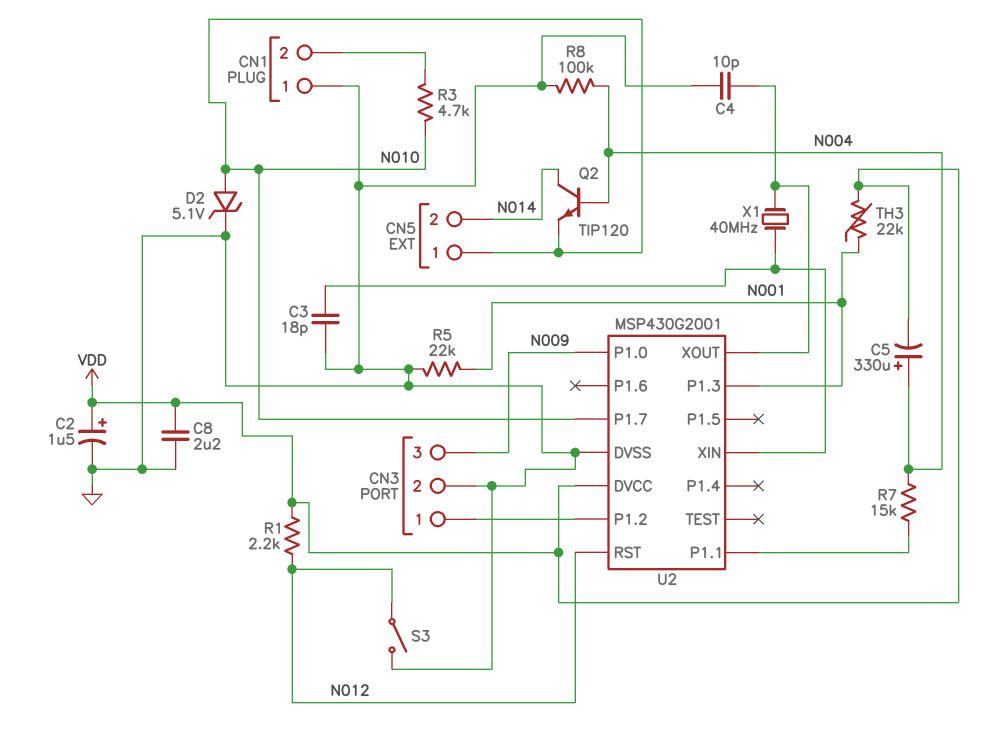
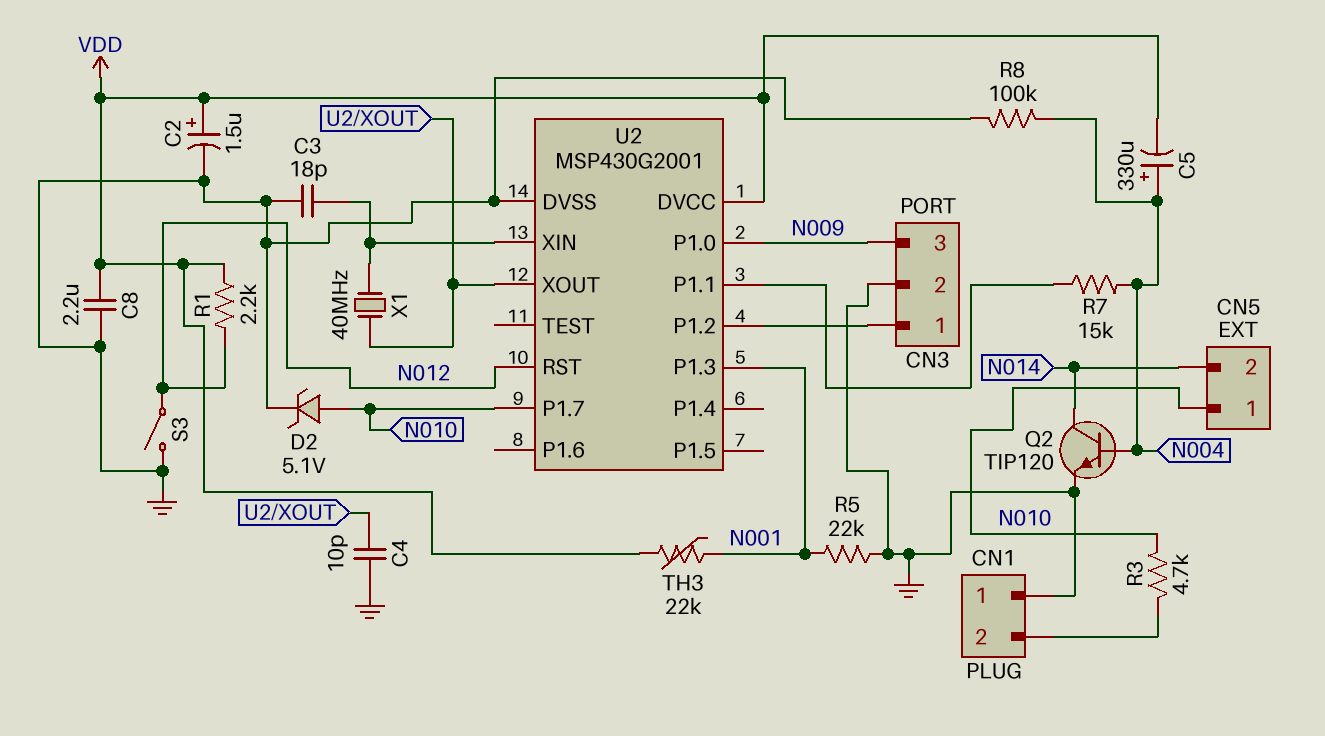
Q2: NPN TIP120 (B N004, C N014, E N010) -> NPN TIP120 (B N004, C N014, E GND)

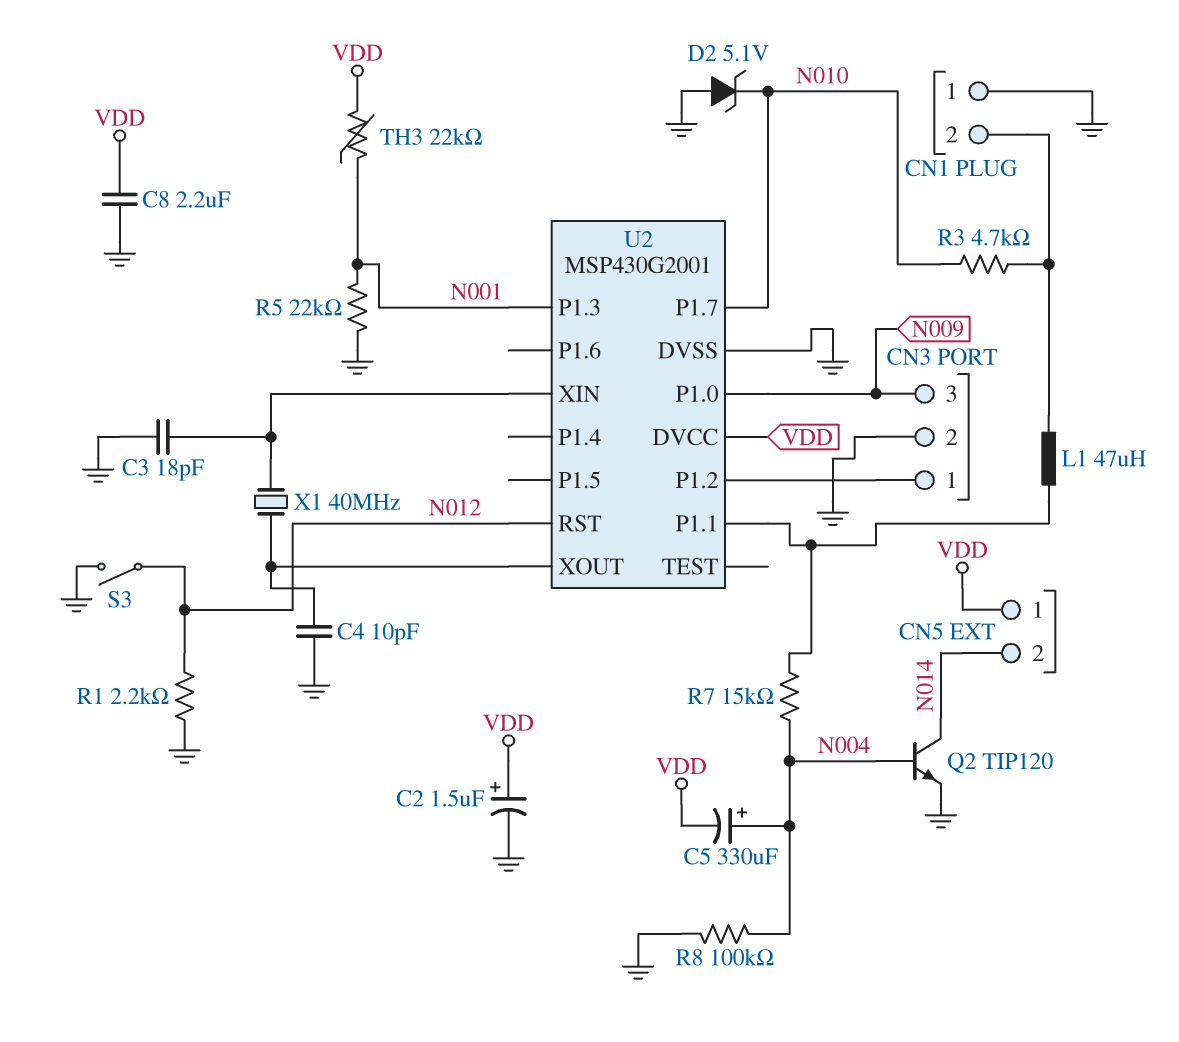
CN5 pin 1: N010 -> VDD
D2: zener 5.1V (A N010, K GND) -> zener 5.1V (A GND, K N010)
L1: none -> 47uH (CN1/2, U2/P1.1)
R1: 2.2k (N012, VDD) -> 2.2k (GND, N012)

